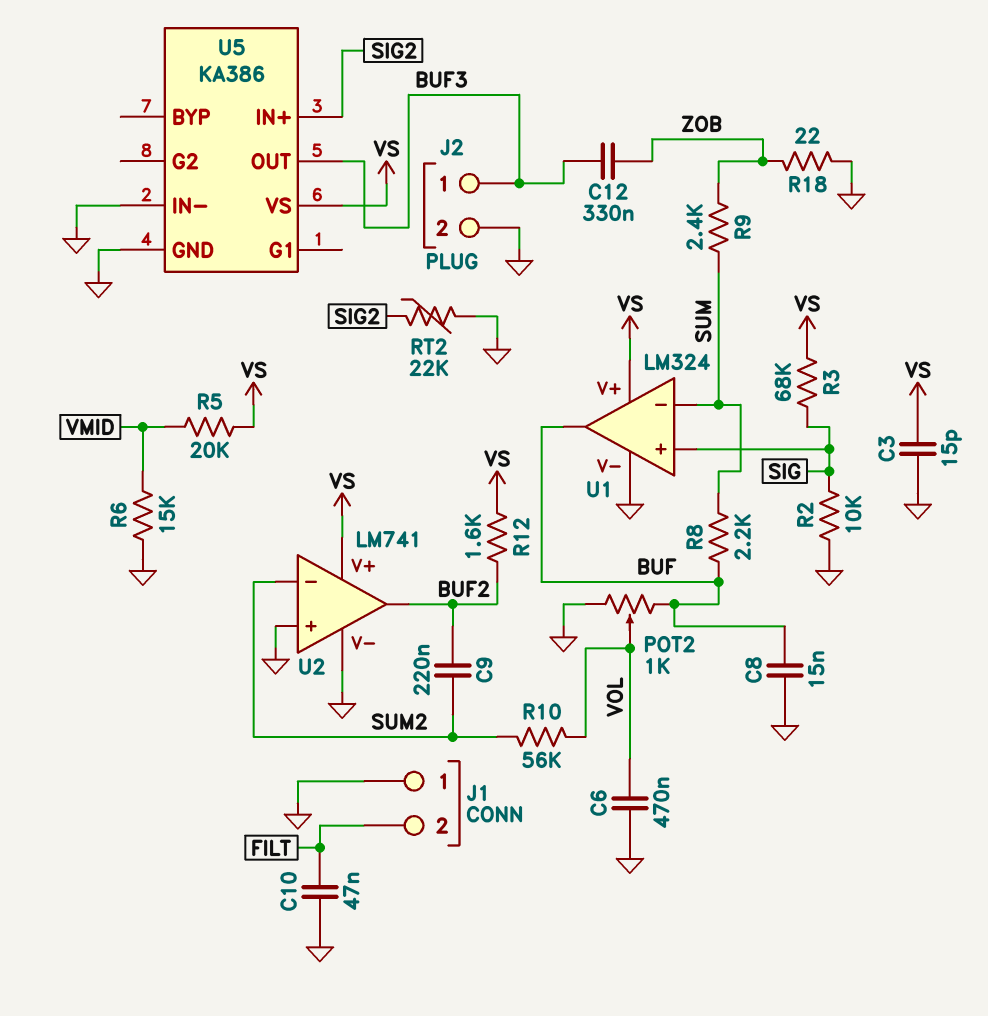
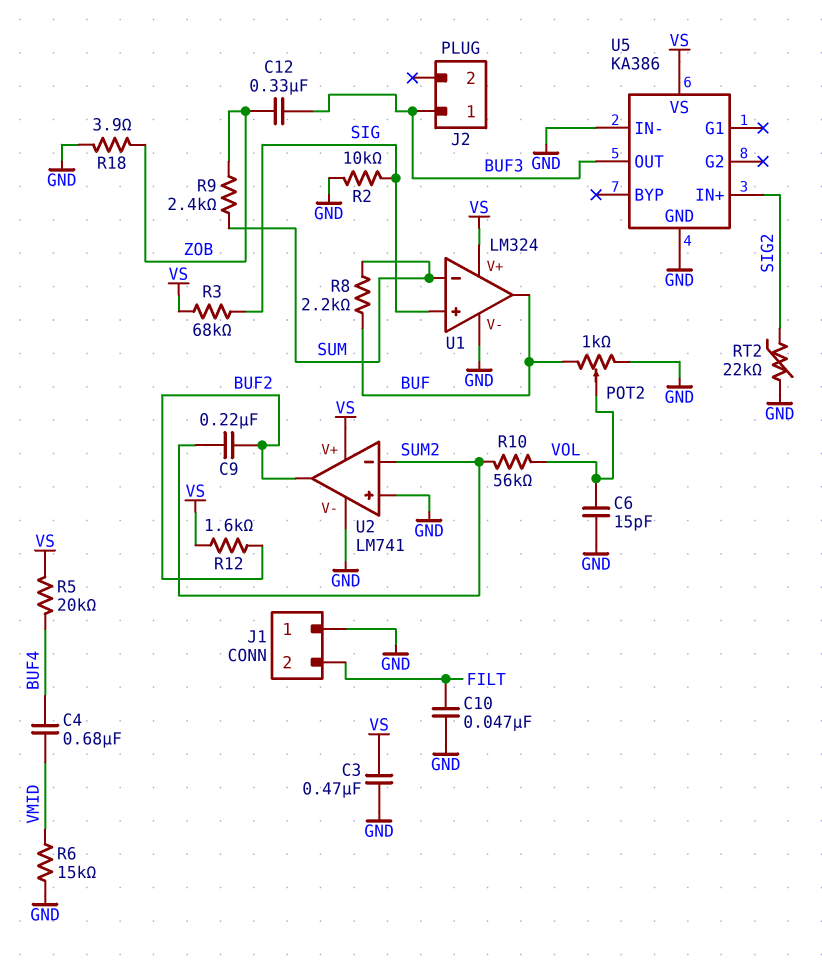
C3: 15pF (GND, VS) -> 470nF (GND, VS)
C4: none -> 680nF (BUF4, VMID)
C6: 470nF (GND, VOL) -> 15pF (GND, VOL)
C8: 15nF (BUF, GND) -> none
J2 pin 2: GND -> none
R5: 20k (VMID, VS) -> 20k (BUF4, VS)
R18: 22 (GND, ZOB) -> 3.9 (GND, ZOB)

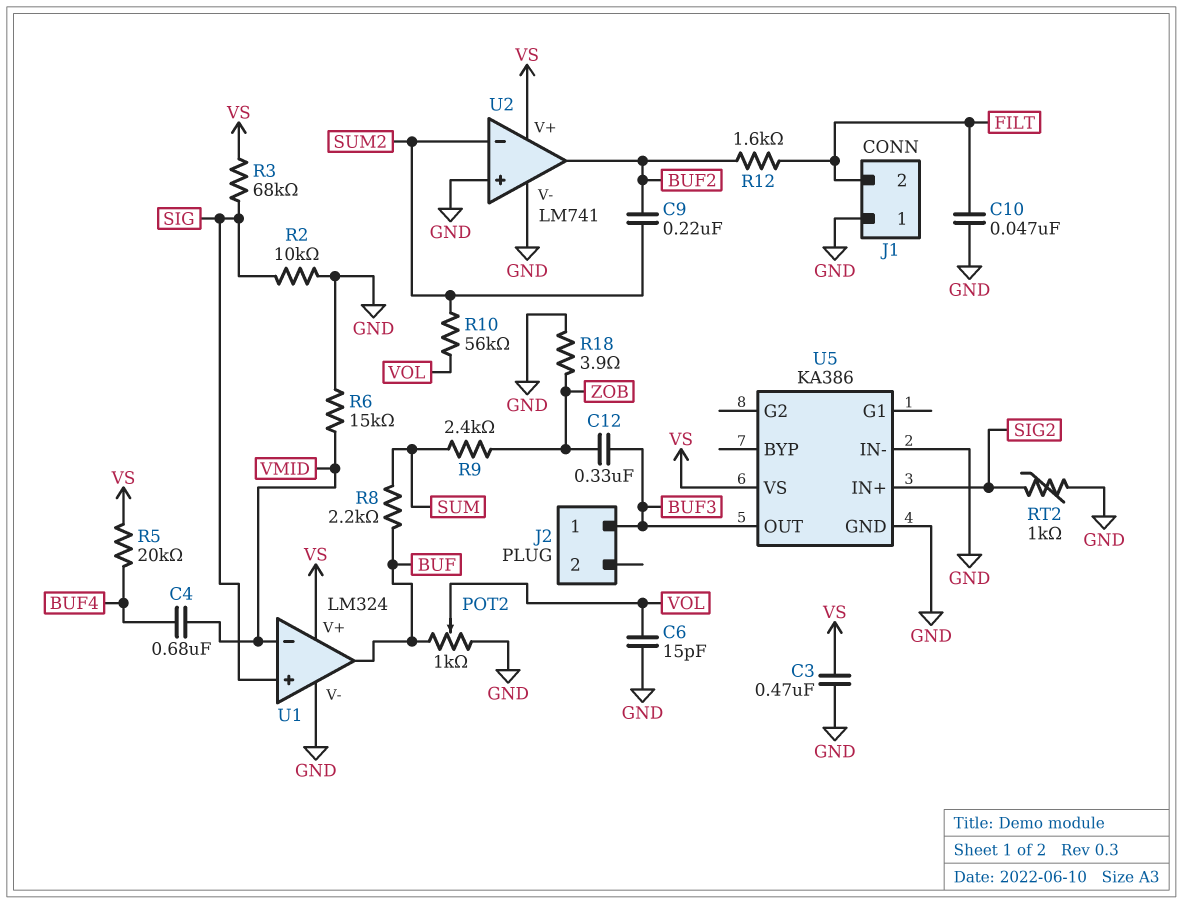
R12: 1.6k (BUF2, VS) -> 1.6k (BUF2, FILT)
RT2: 22k (GND, SIG2) -> 1k (GND, SIG2)
U1 pin in-: SUM -> VMID

